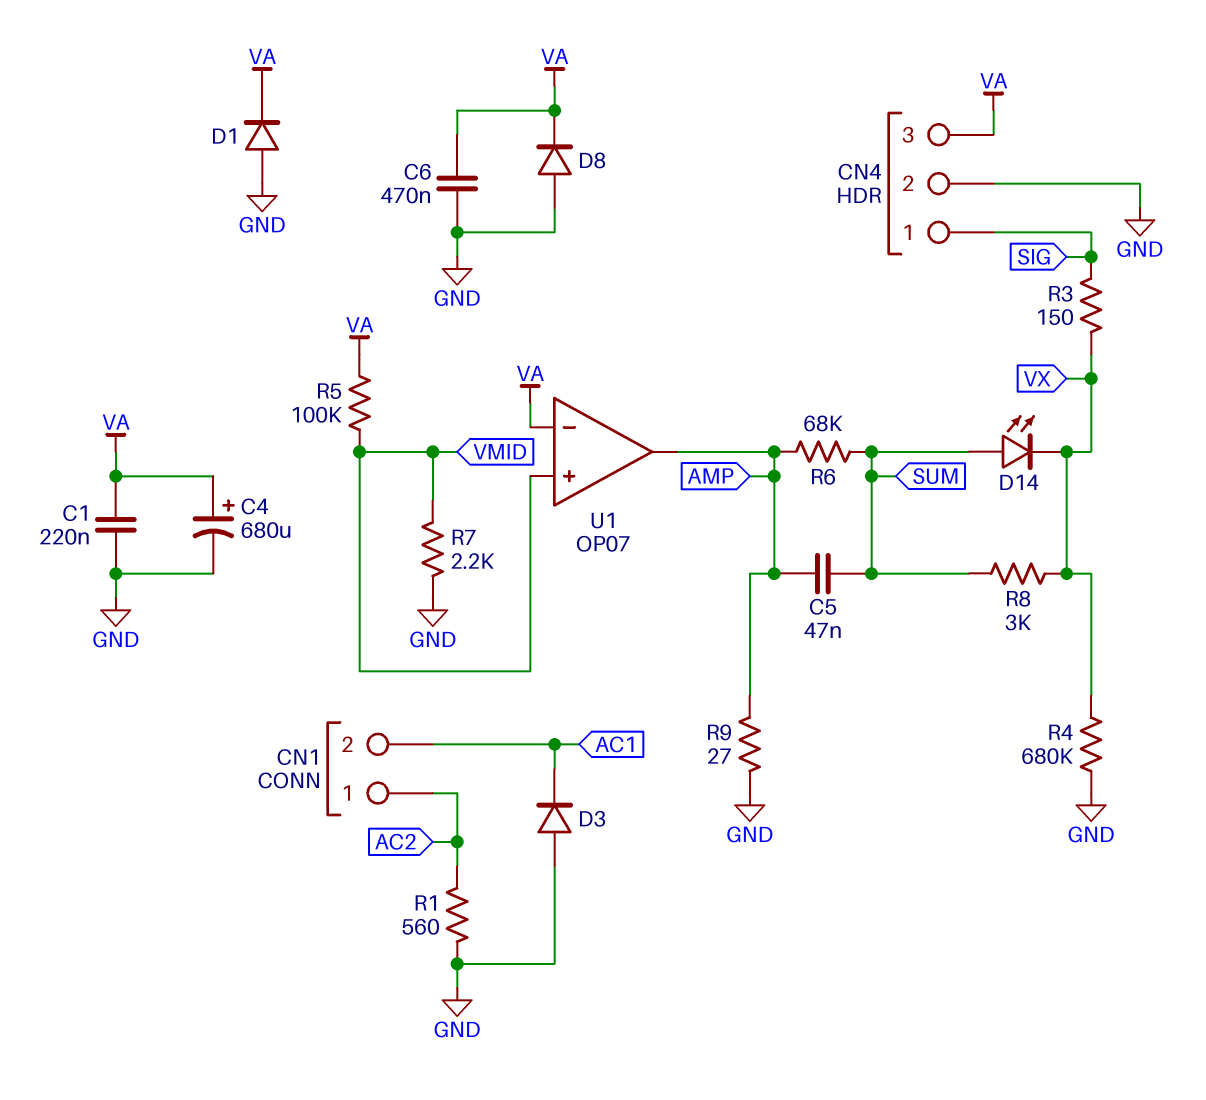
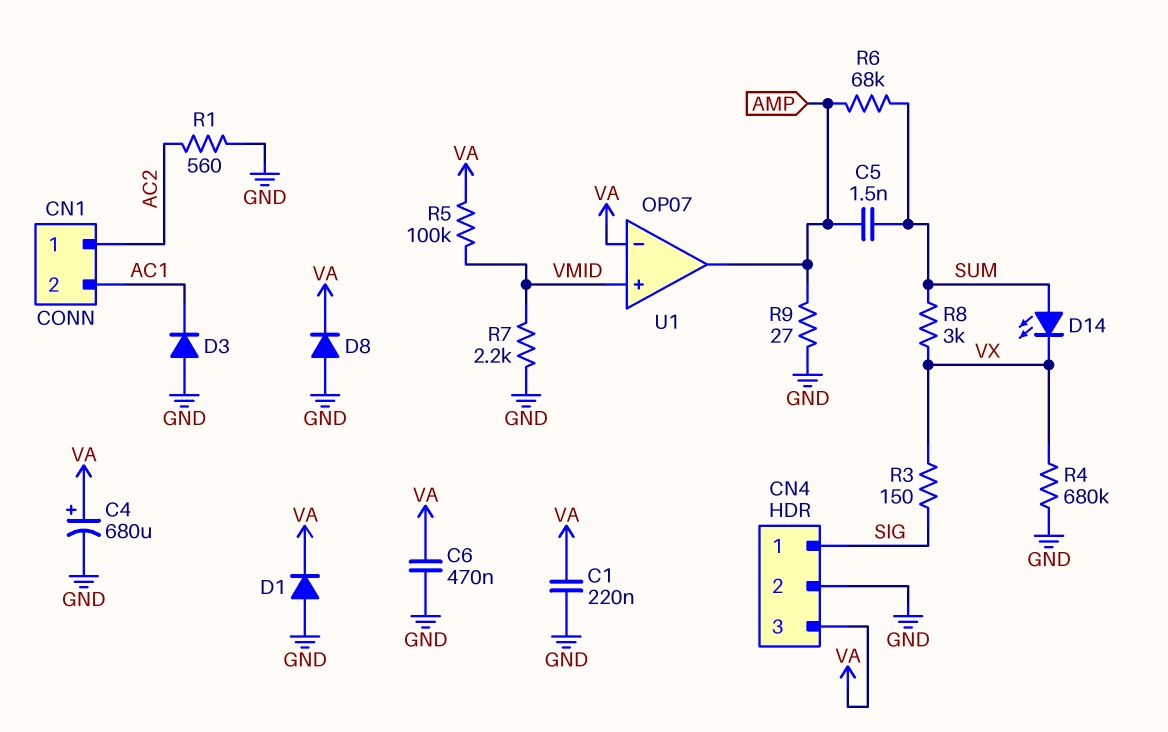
C5: 47nF (AMP, SUM) -> 1.5nF (AMP, SUM)

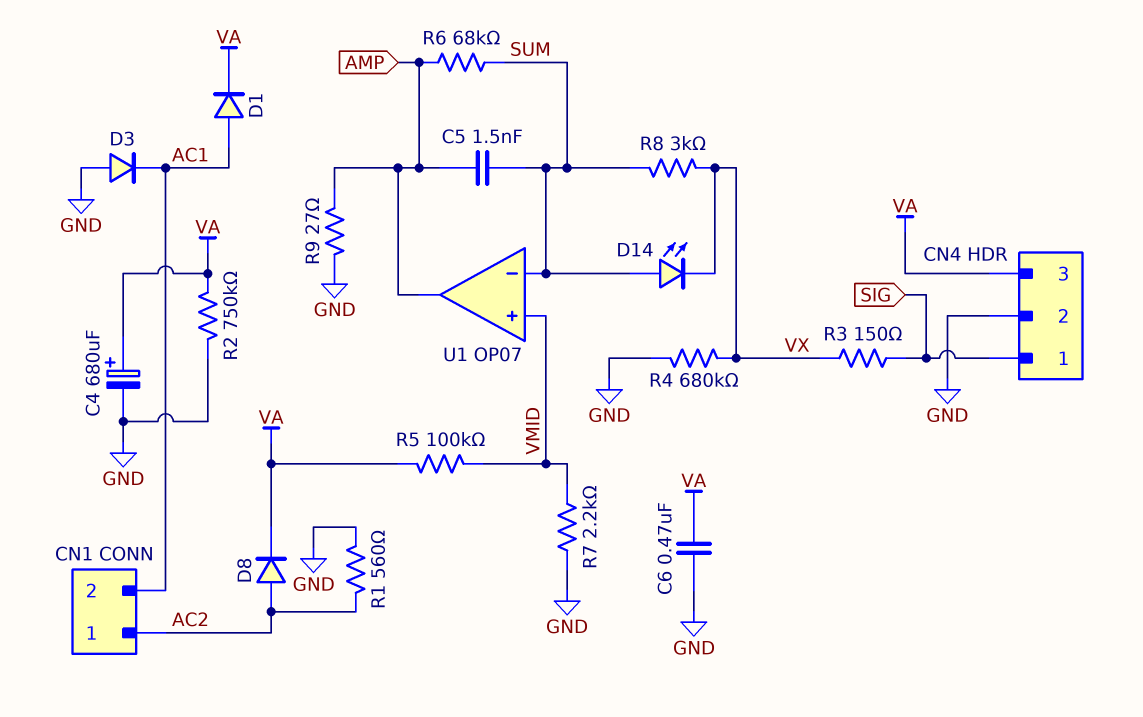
C1: 220nF (GND, VA) -> none
D1: diode (A GND, K VA) -> diode (A AC1, K VA)
D8: diode (A GND, K VA) -> diode (A AC2, K VA)
R2: none -> 750k (GND, VA)
U1 pin in-: VA -> SUM

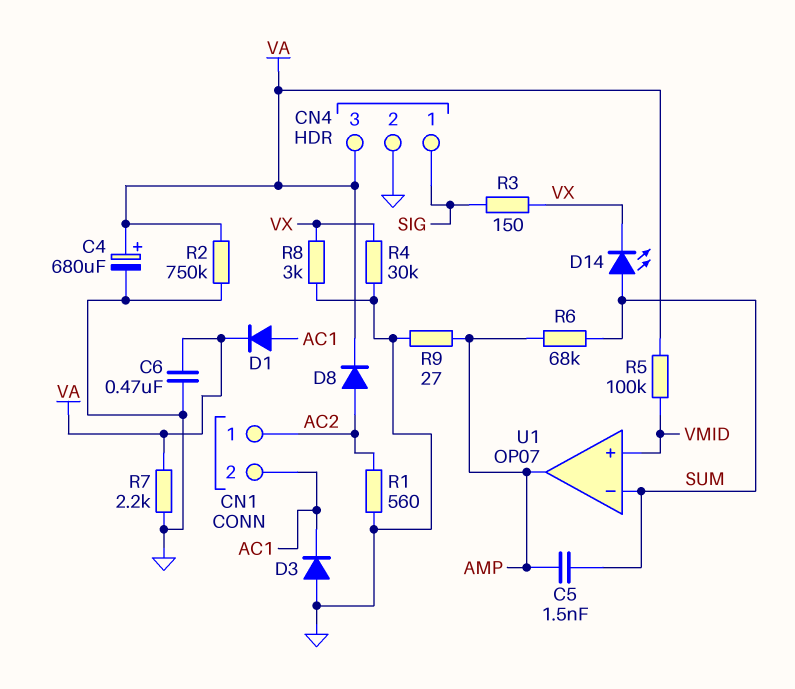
R4: 680k (GND, VX) -> 30k (GND, VX)
R7: 2.2k (GND, VMID) -> 2.2k (GND, VA)
R8: 3k (SUM, VX) -> 3k (GND, VX)

